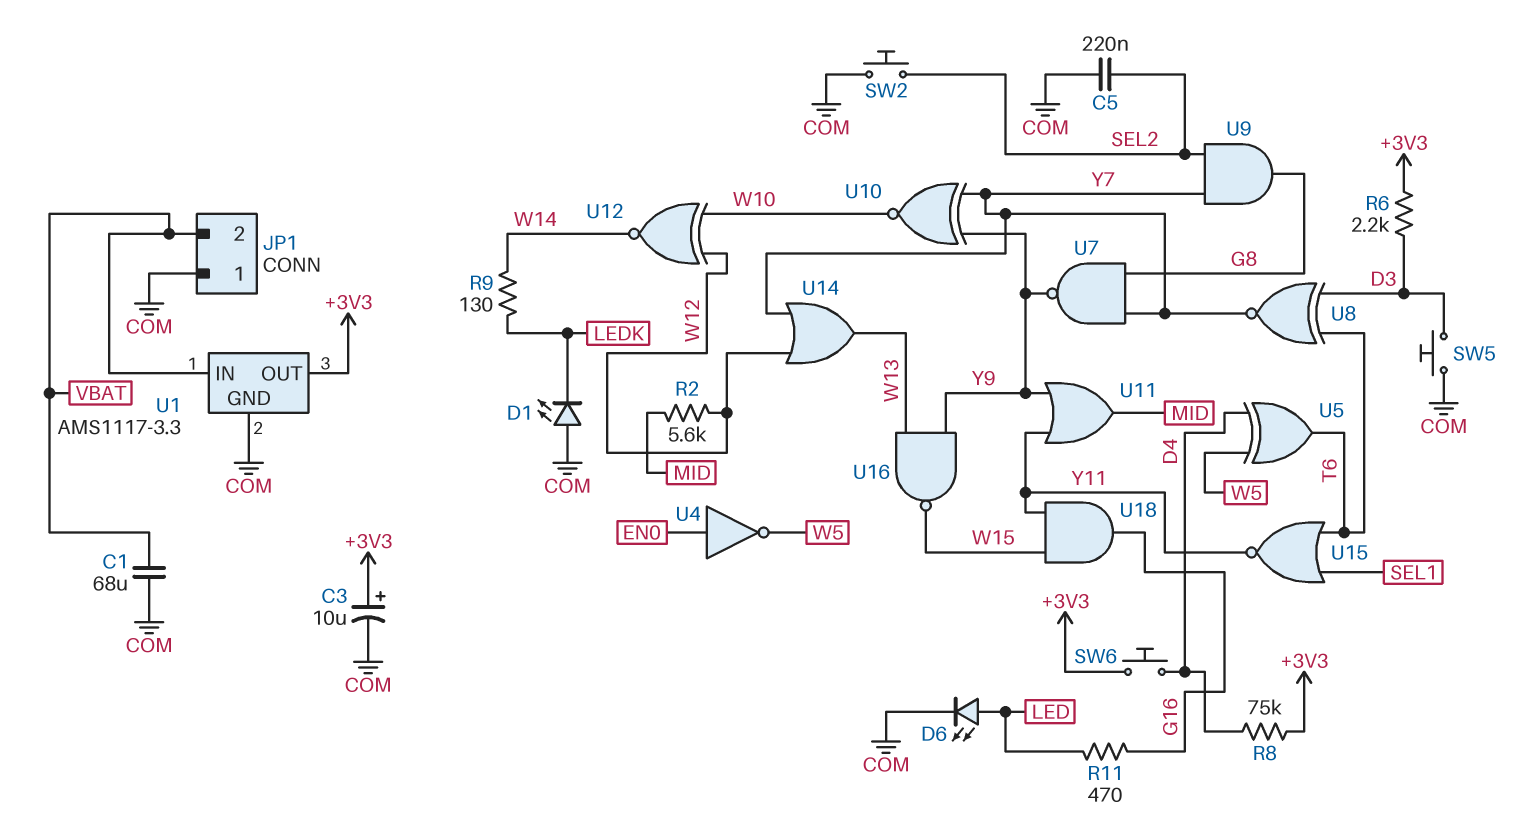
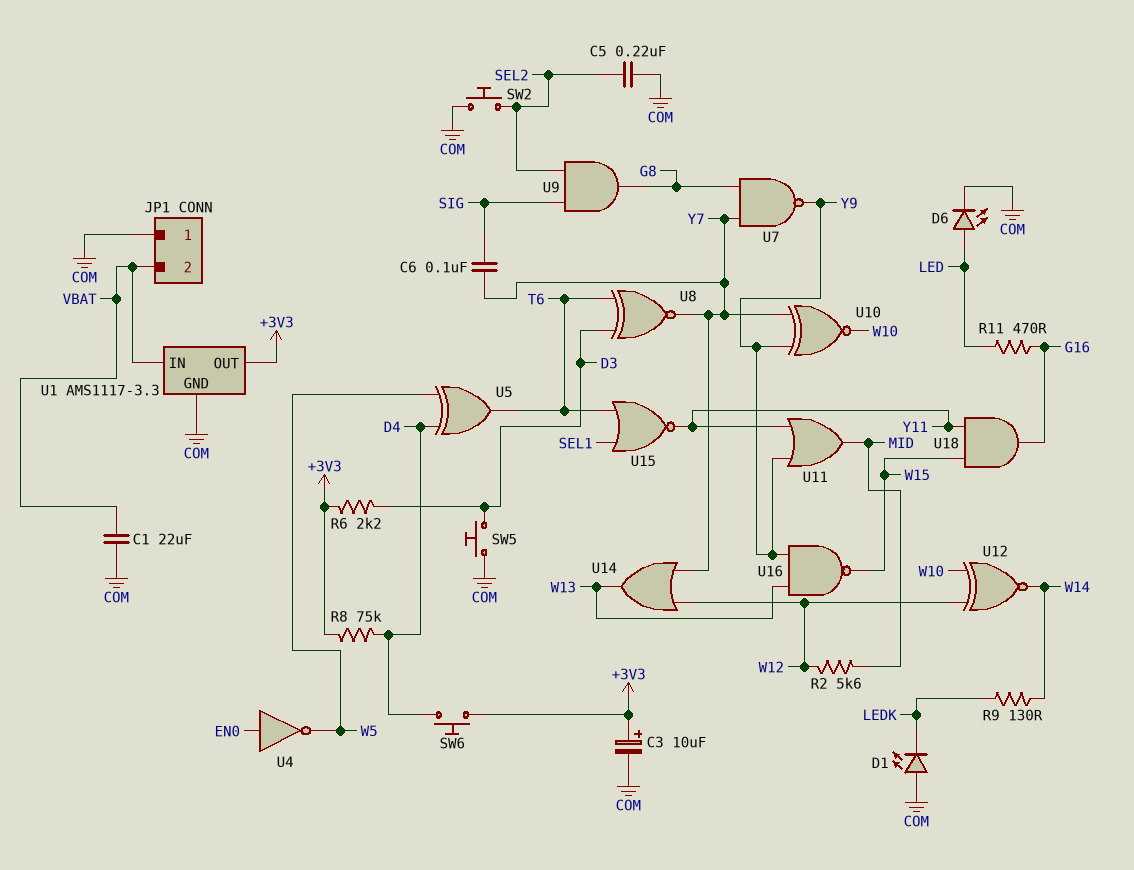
C1: 68uF (COM, VBAT) -> 22uF (COM, VBAT)
C6: none -> 100nF (SIG, Y7)
U9: AND (in SEL2, in Y7, out G8) -> AND (in SEL2, in SIG, out G8)

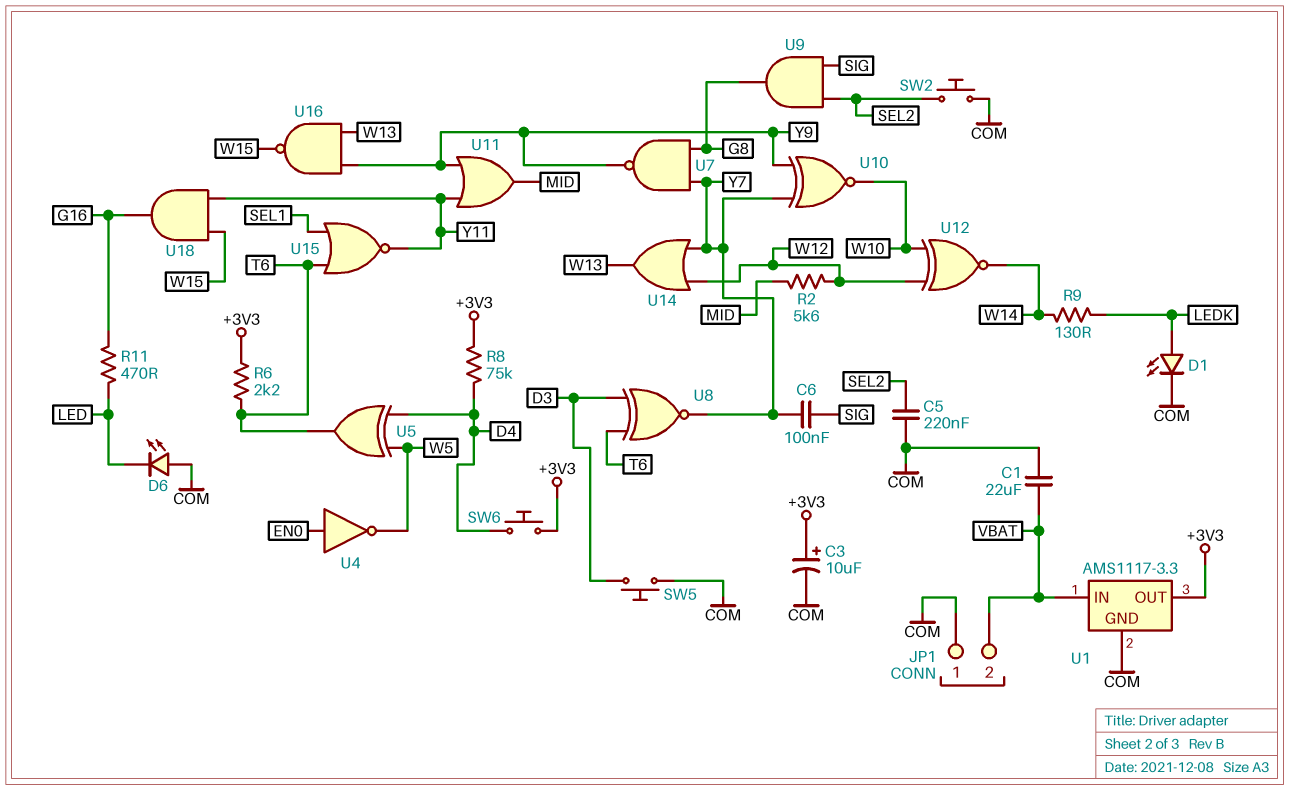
D1: LED (A COM, K LEDK) -> LED (A LEDK, K COM)
D6: LED (A LED, K COM) -> LED (A COM, K LED)
R6: 2.2k (+3V3, D3) -> 2.2k (+3V3, T6)

